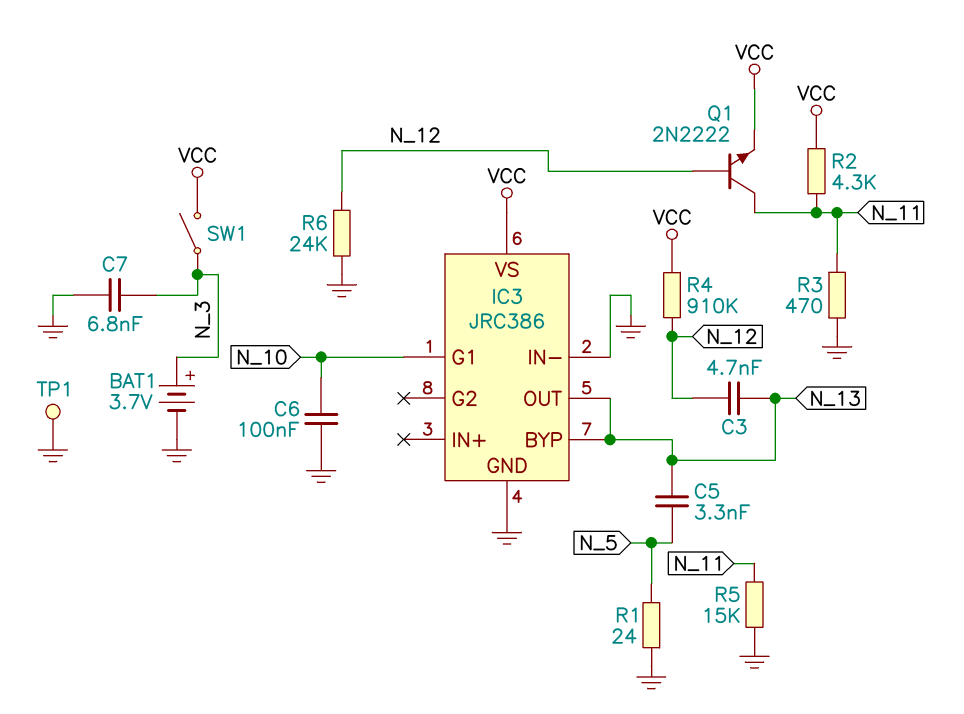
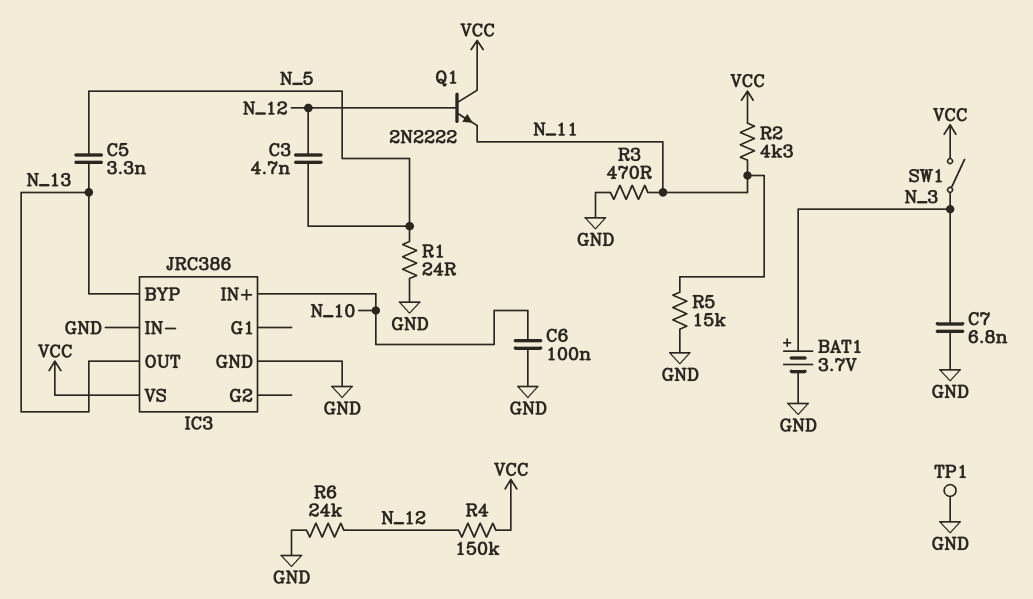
C3: 4.7nF (N_12, N_13) -> 4.7nF (N_5, N_12)
IC3 pin G1: N_10 -> none
IC3 pin IN+: none -> N_10
Q1: NPN 2N2222 (B N_12, C N_11, E VCC) -> NPN 2N2222 (B N_12, C VCC, E N_11)
R4: 910k (N_12, VCC) -> 150k (N_12, VCC)

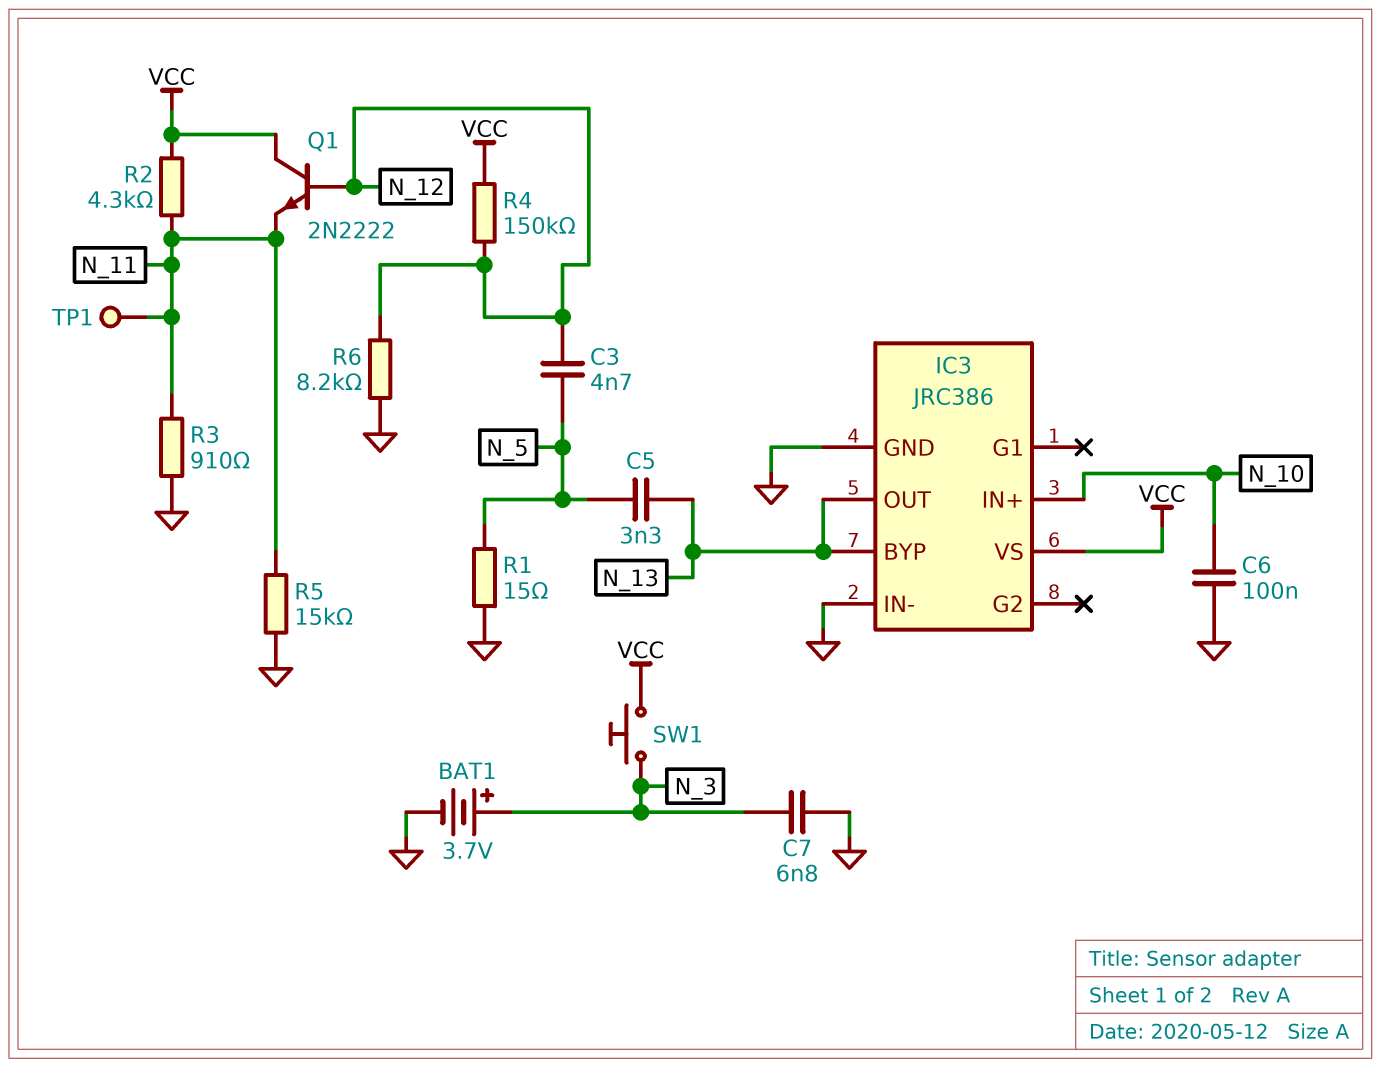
R1: 24 (GND, N_5) -> 15 (GND, N_5)
R3: 470 (GND, N_11) -> 910 (GND, N_11)
R6: 24k (GND, N_12) -> 8.2k (GND, N_12)
SW1: switch (N_3, VCC) -> button (N_3, VCC)
TP1: test point (GND) -> test point (N_11)

